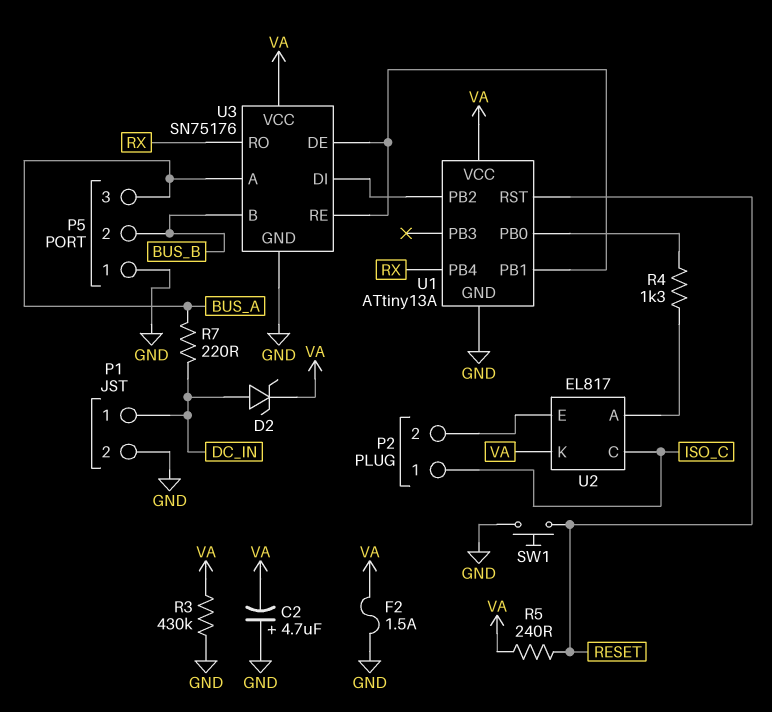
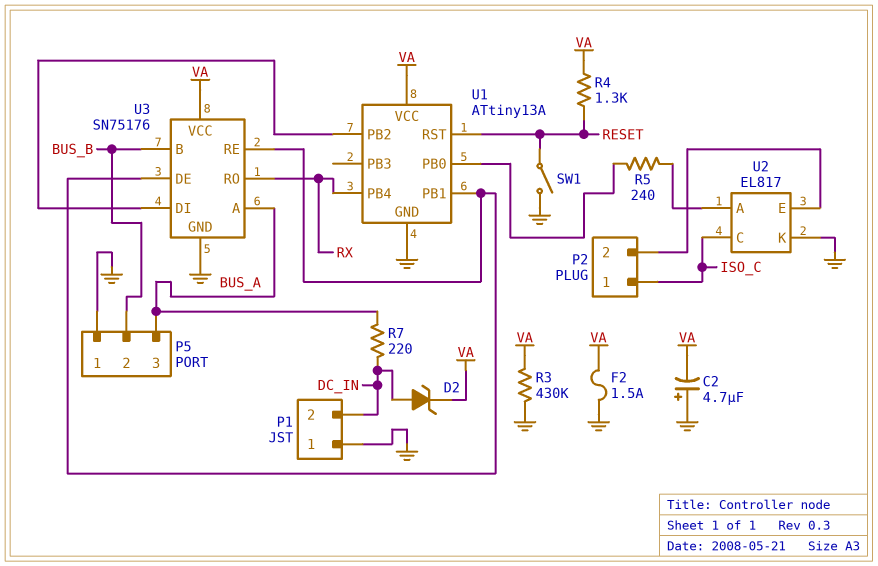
P1 pin 1: DC_IN -> GND
P1 pin 2: GND -> DC_IN
R4: 1.3k (U1/PB0, U2/A) -> 1.3k (RESET, VA)
R5: 240 (RESET, VA) -> 240 (U1/PB0, U2/A)
SW1: button (GND, RESET) -> switch (GND, RESET)
U2 pin K: VA -> GND

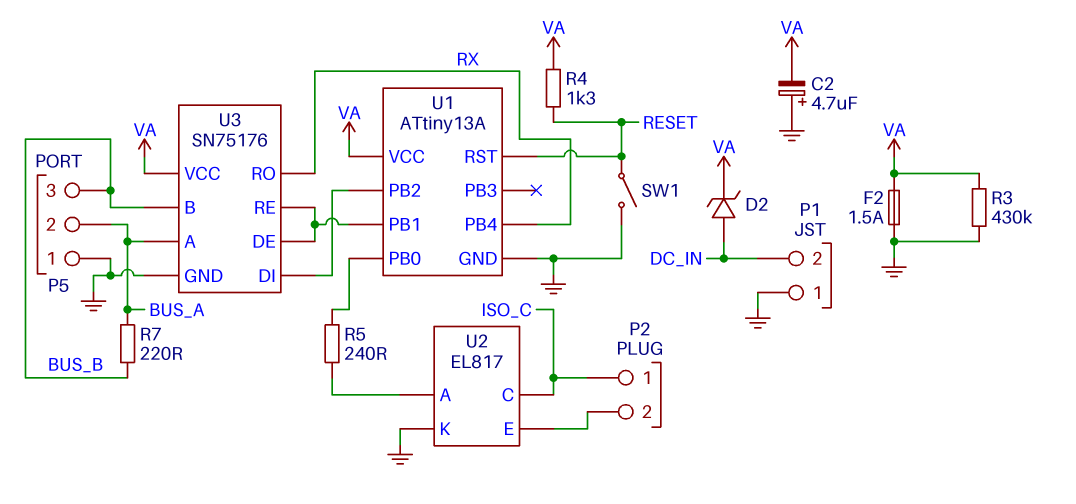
P5 pin 2: BUS_B -> BUS_A
P5 pin 3: BUS_A -> BUS_B
R7: 220 (BUS_A, DC_IN) -> 220 (BUS_A, BUS_B)

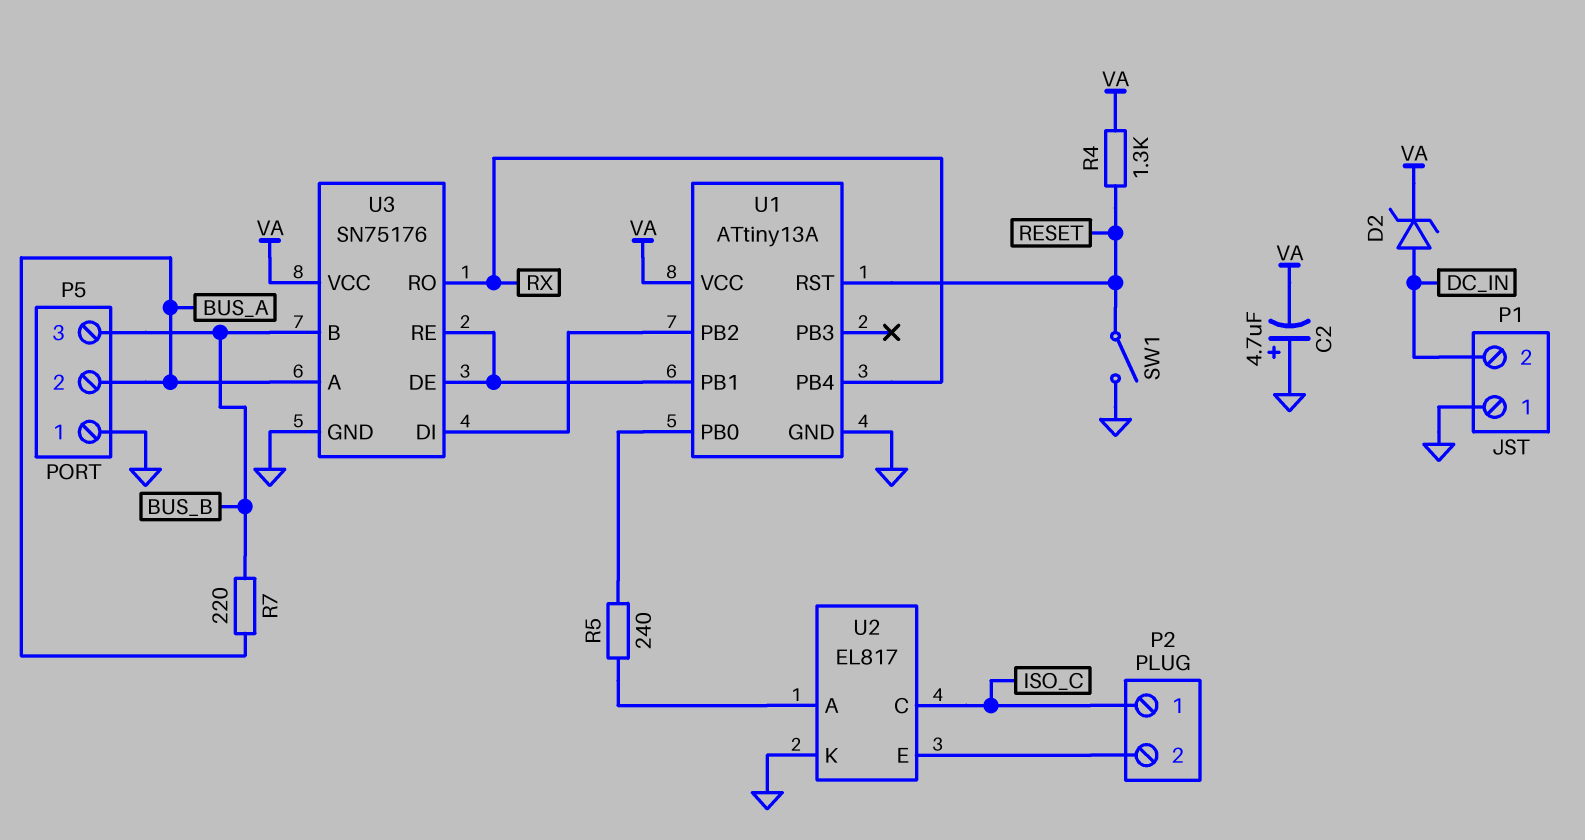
F2: 1.5A (GND, VA) -> none
R3: 430k (GND, VA) -> none

